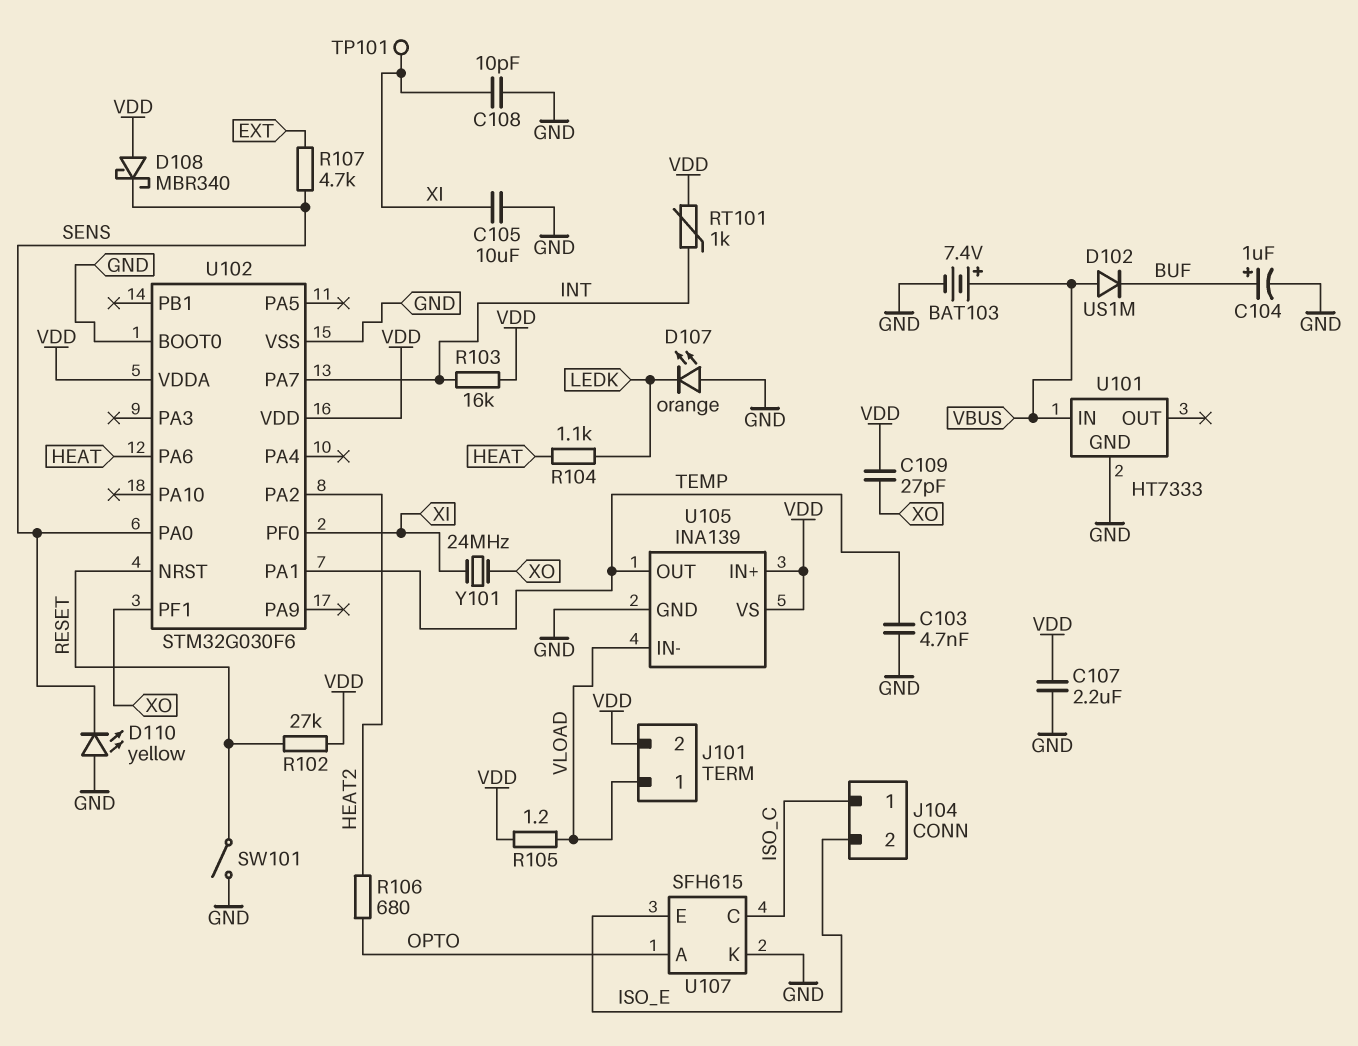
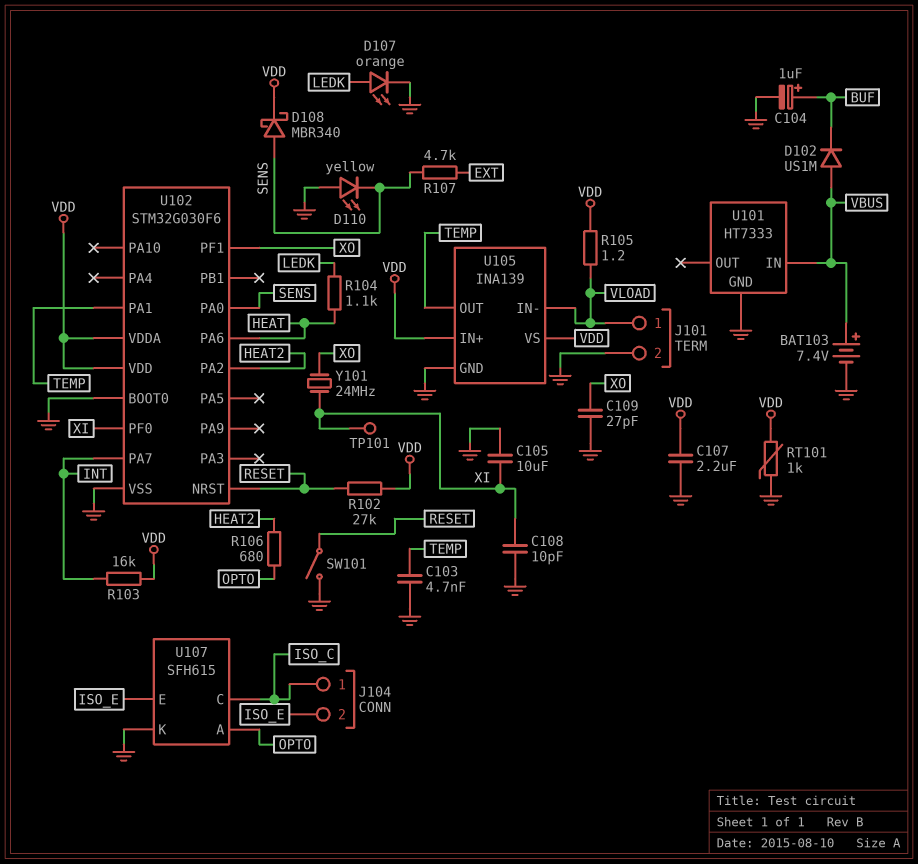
C109: 27pF (VDD, XO) -> 27pF (GND, XO)
D107: LED orange (A GND, K LEDK) -> LED orange (A LEDK, K GND)
D108: schottky MBR340 (A VDD, K SENS) -> schottky MBR340 (A SENS, K VDD)
J101 pin 2: VDD -> GND
RT101: 1k (INT, VDD) -> 1k (GND, VDD)

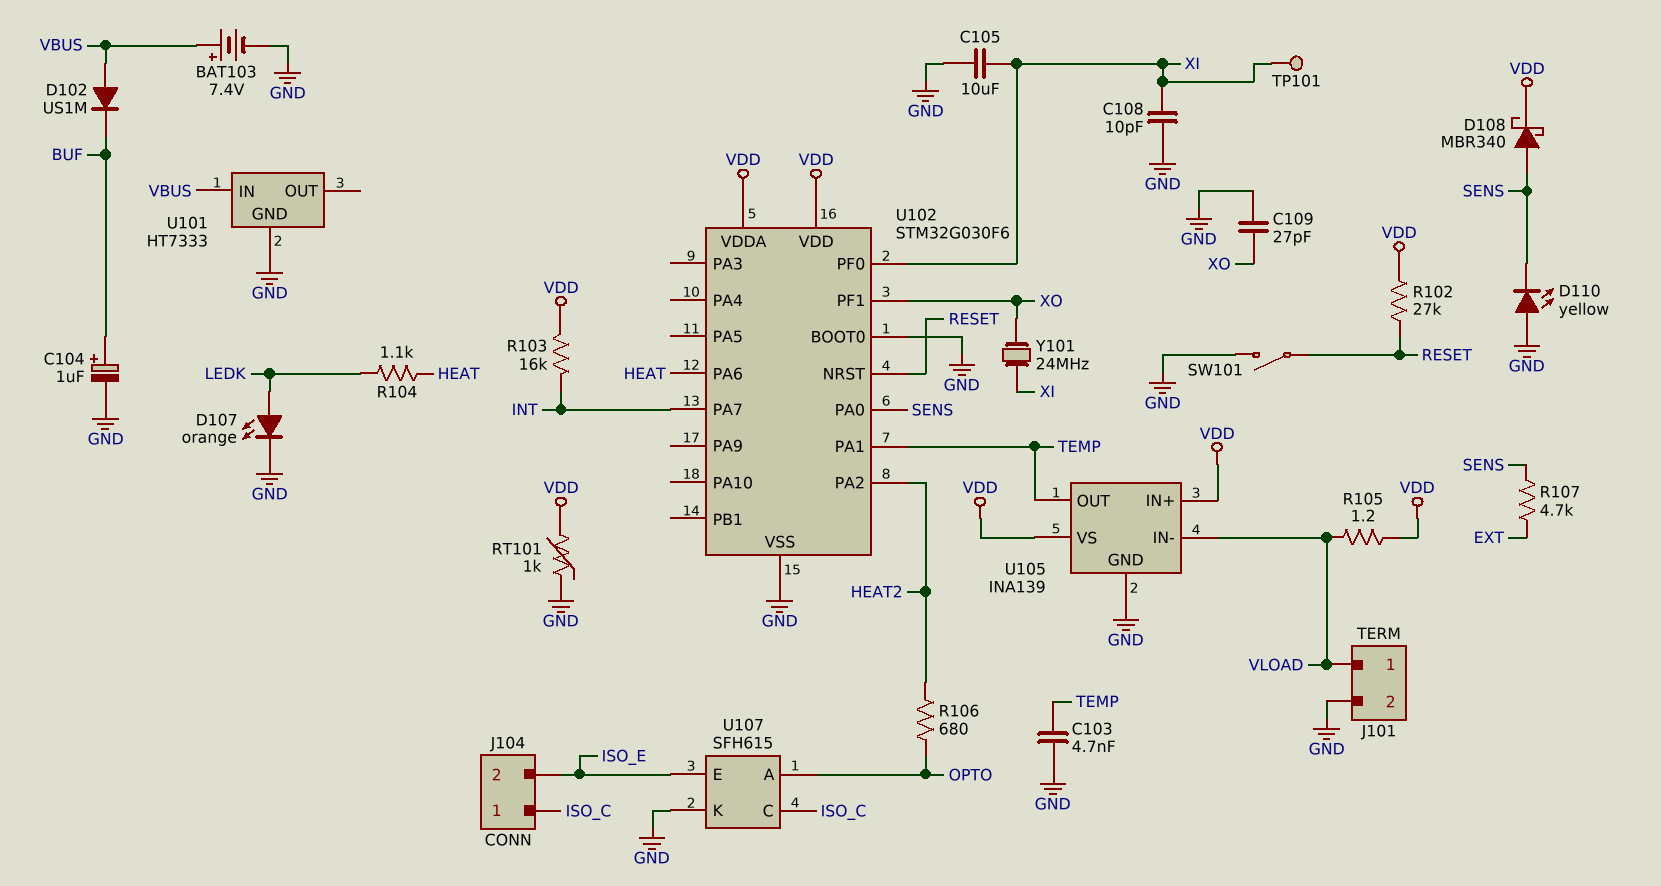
C107: 2.2uF (GND, VDD) -> none

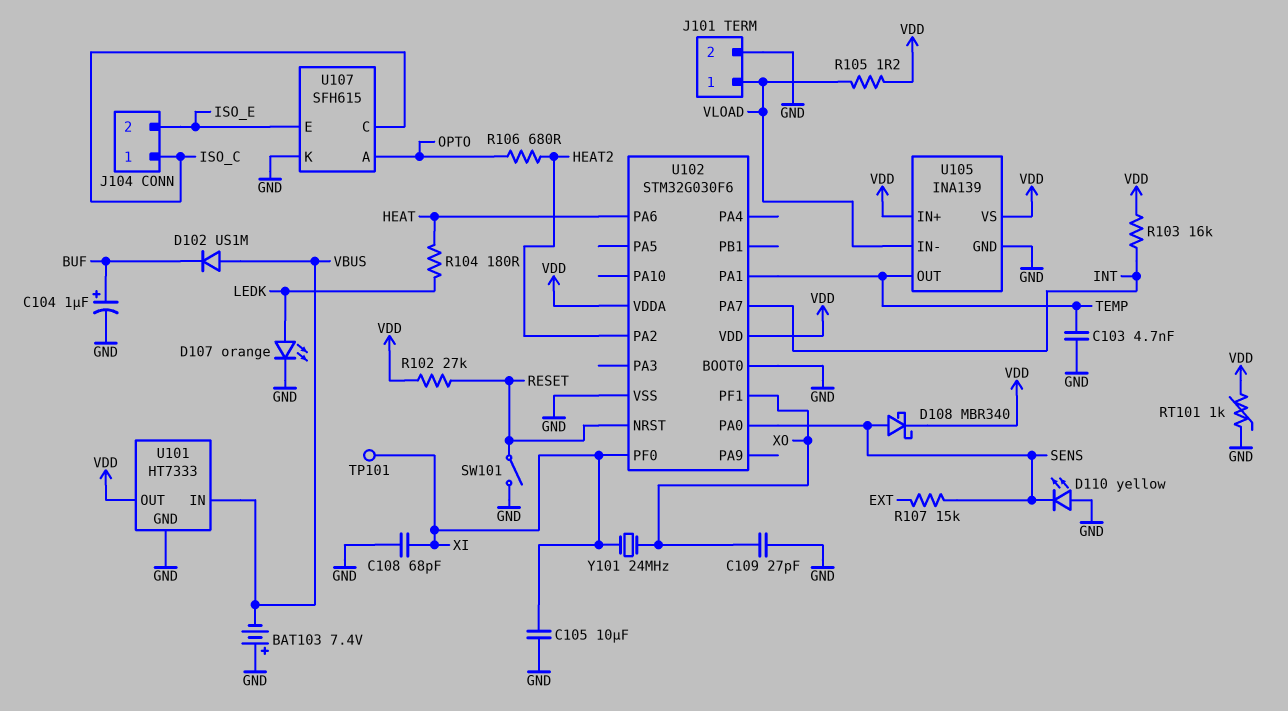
BAT103: 7.4V (plus VBUS, minus GND) -> 7.4V (plus GND, minus VBUS)
C108: 10pF (GND, XI) -> 68pF (GND, XI)
R104: 1.1k (HEAT, LEDK) -> 180 (HEAT, LEDK)
R107: 4.7k (EXT, SENS) -> 15k (EXT, SENS)
U101 pin OUT: none -> VDD

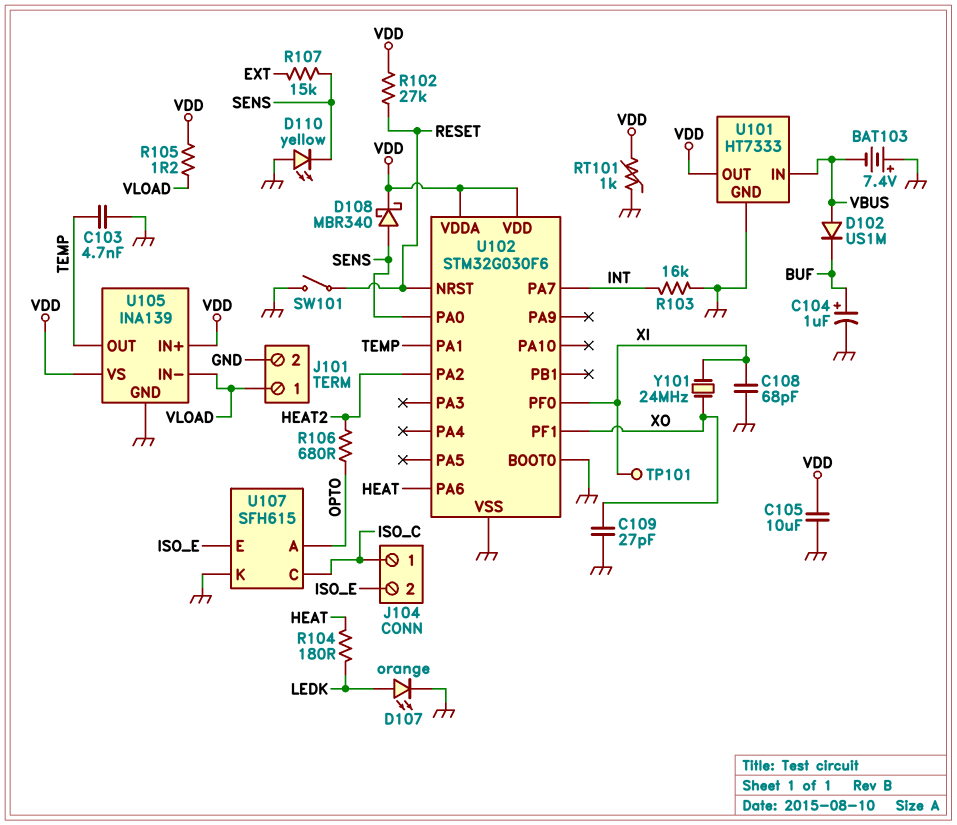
C105: 10uF (GND, XI) -> 10uF (GND, VDD)
R103: 16k (INT, VDD) -> 16k (GND, INT)

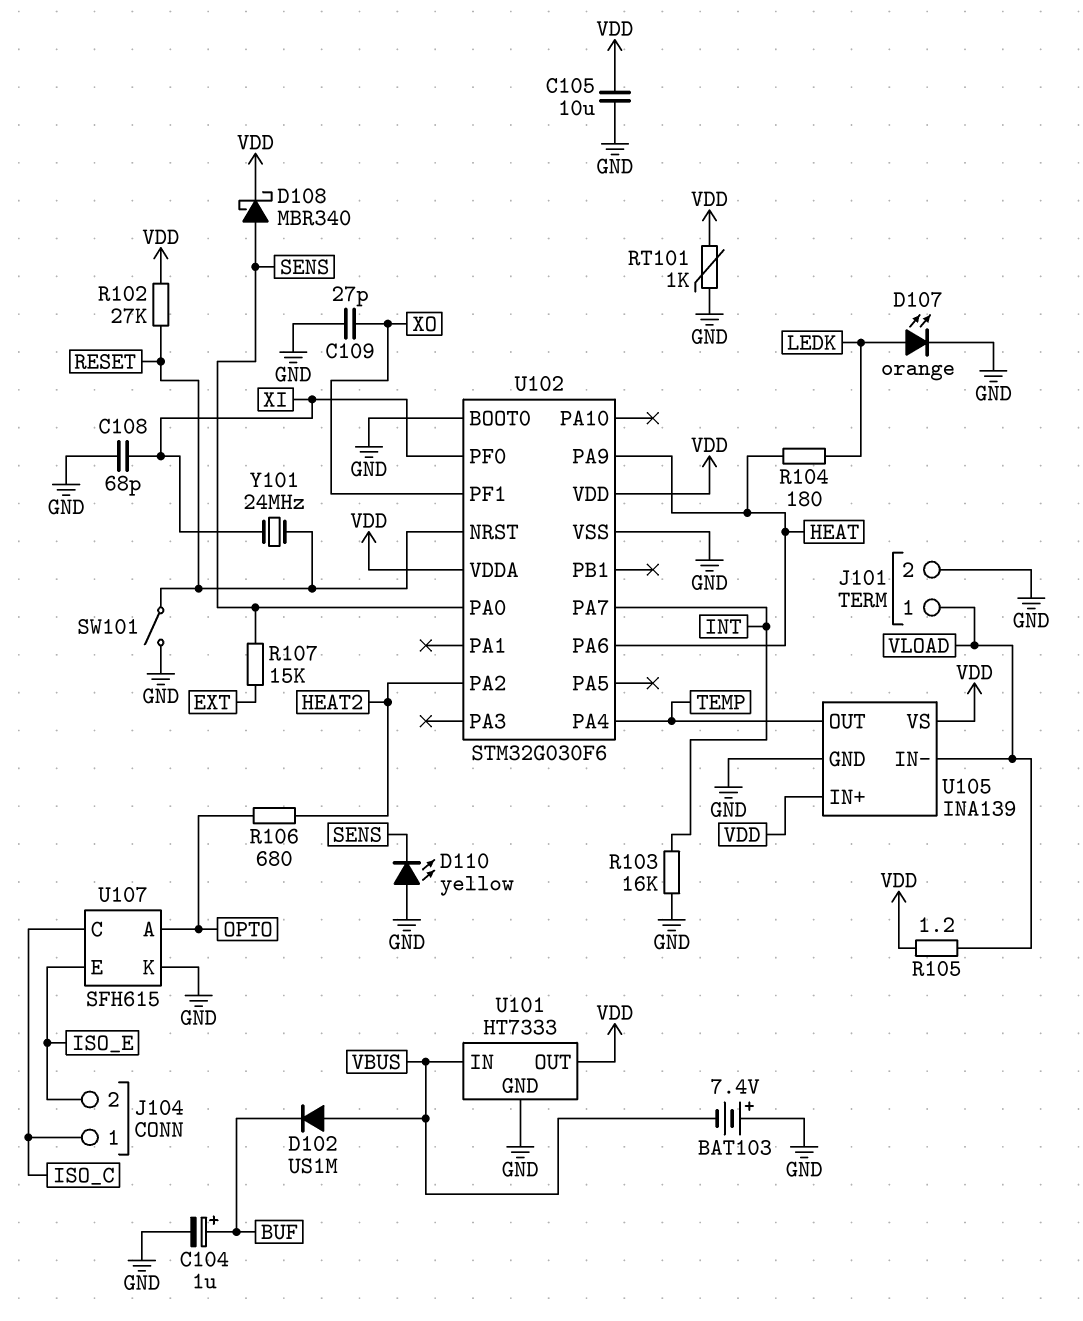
C103: 4.7nF (GND, TEMP) -> none
TP101: test point (XI) -> none
U102 pin PA1: TEMP -> none
U102 pin PA4: none -> TEMP
U102 pin PA9: none -> HEAT
Y101: 24MHz (XI, XO) -> 24MHz (RESET, XI)

